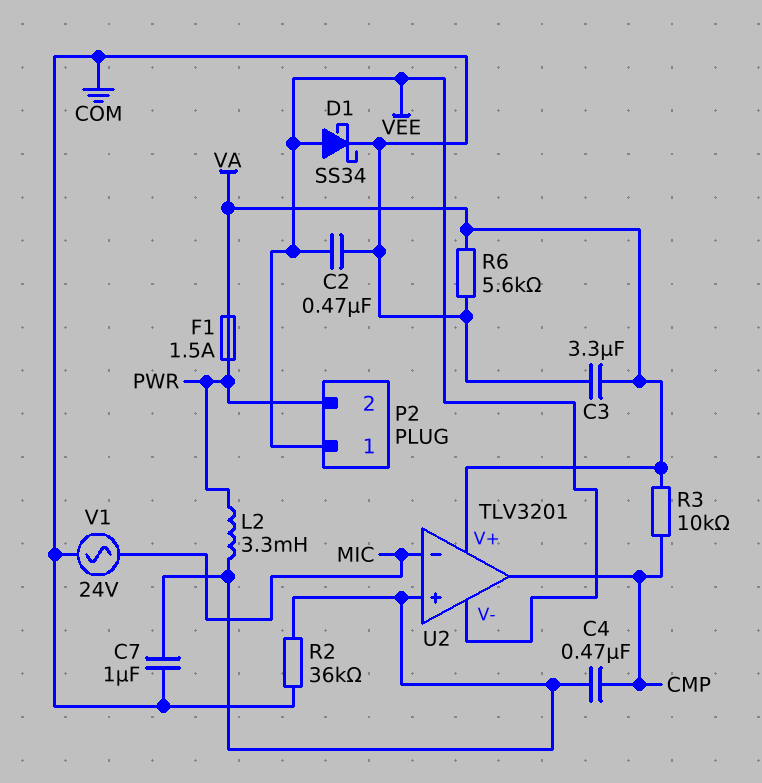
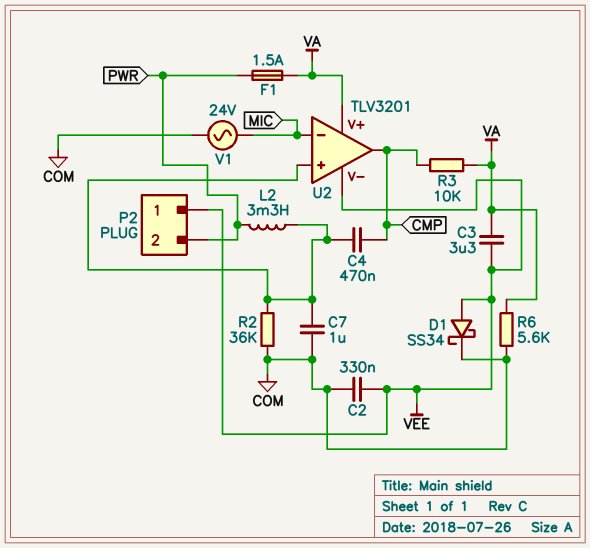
C2: 470nF (COM, VEE) -> 330nF (COM, VEE)
C3: 3.3uF (COM, VA) -> 3.3uF (VA, VEE)

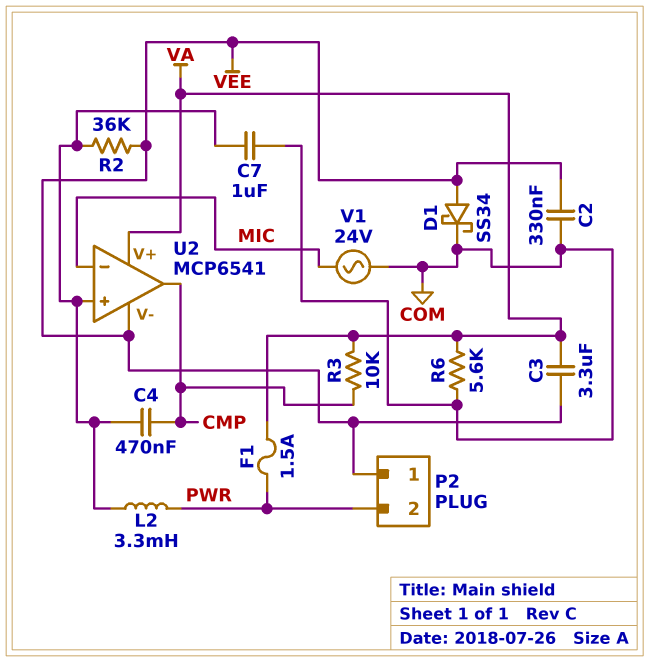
R2: 36k (COM, U2/in+) -> 36k (U2/in+, VEE)
U2: TLV3201 -> MCP6541

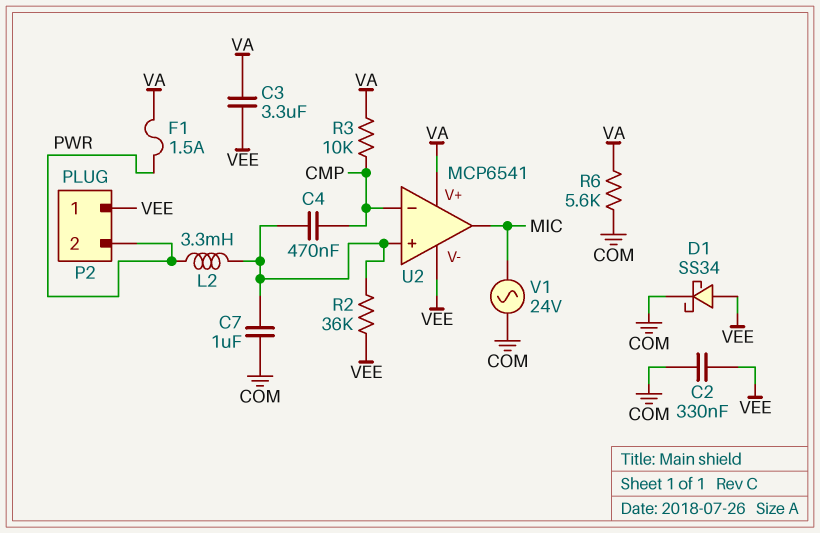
U2 pin in-: MIC -> CMP
U2 pin out: CMP -> MIC

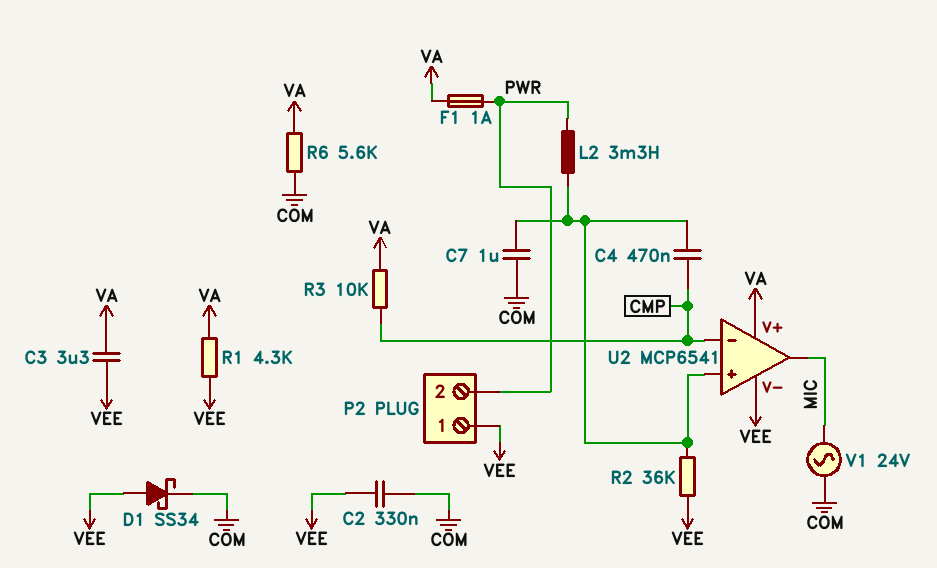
F1: 1.5A (PWR, VA) -> 1A (PWR, VA)
R1: none -> 4.3k (VA, VEE)

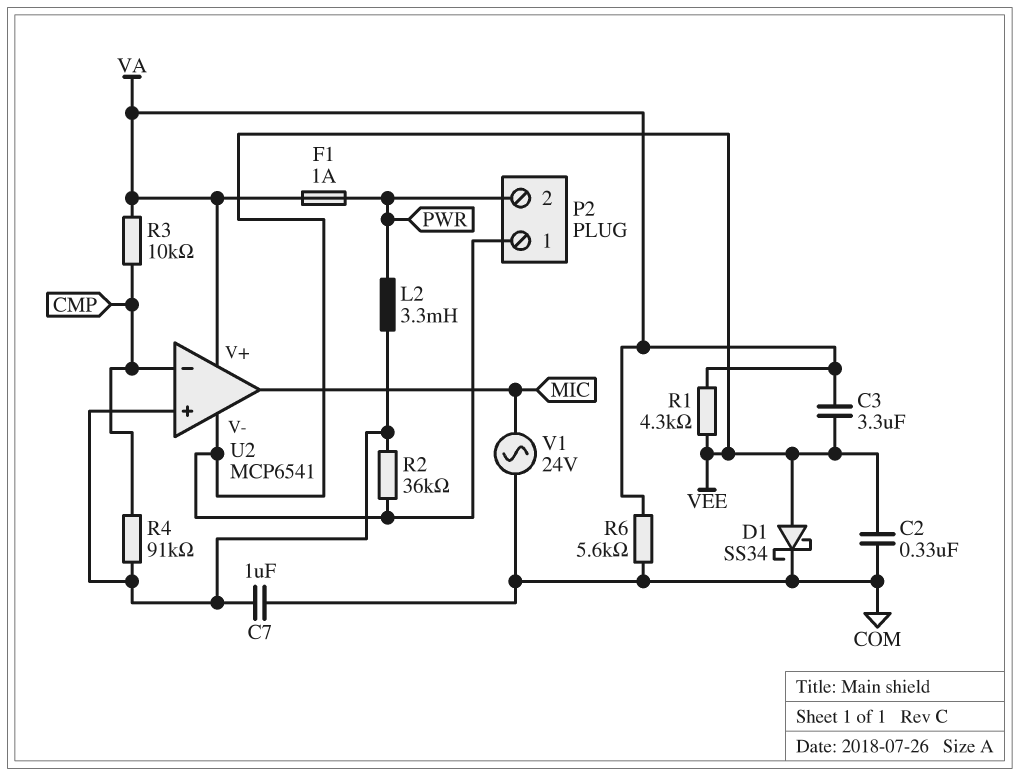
C4: 470nF (CMP, U2/in+) -> none
R4: none -> 91k (CMP, U2/in+)

